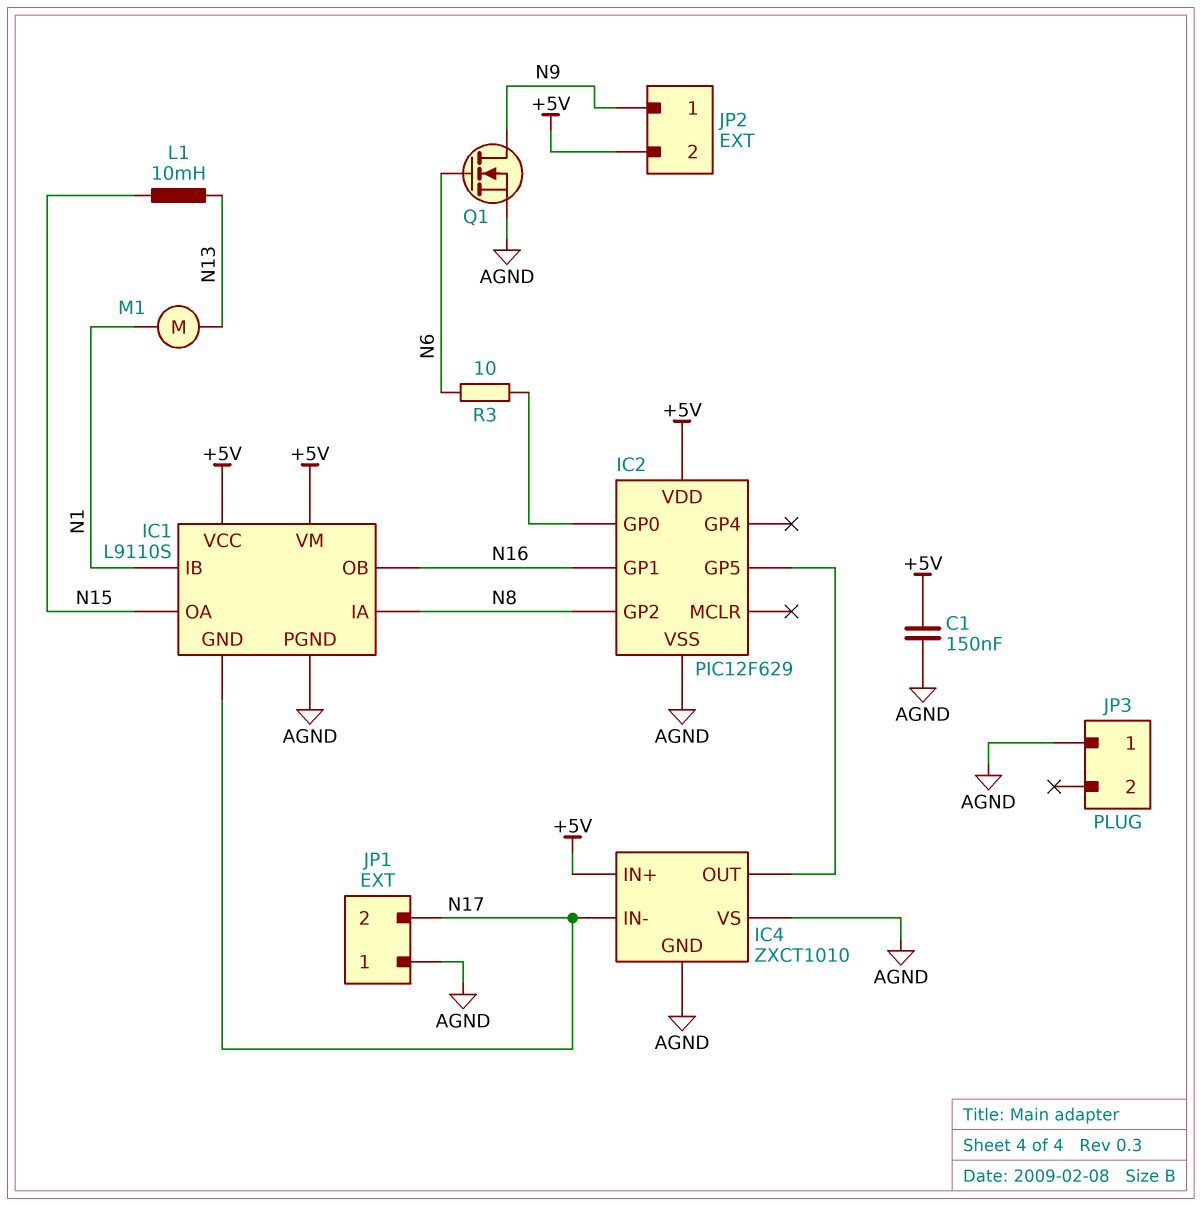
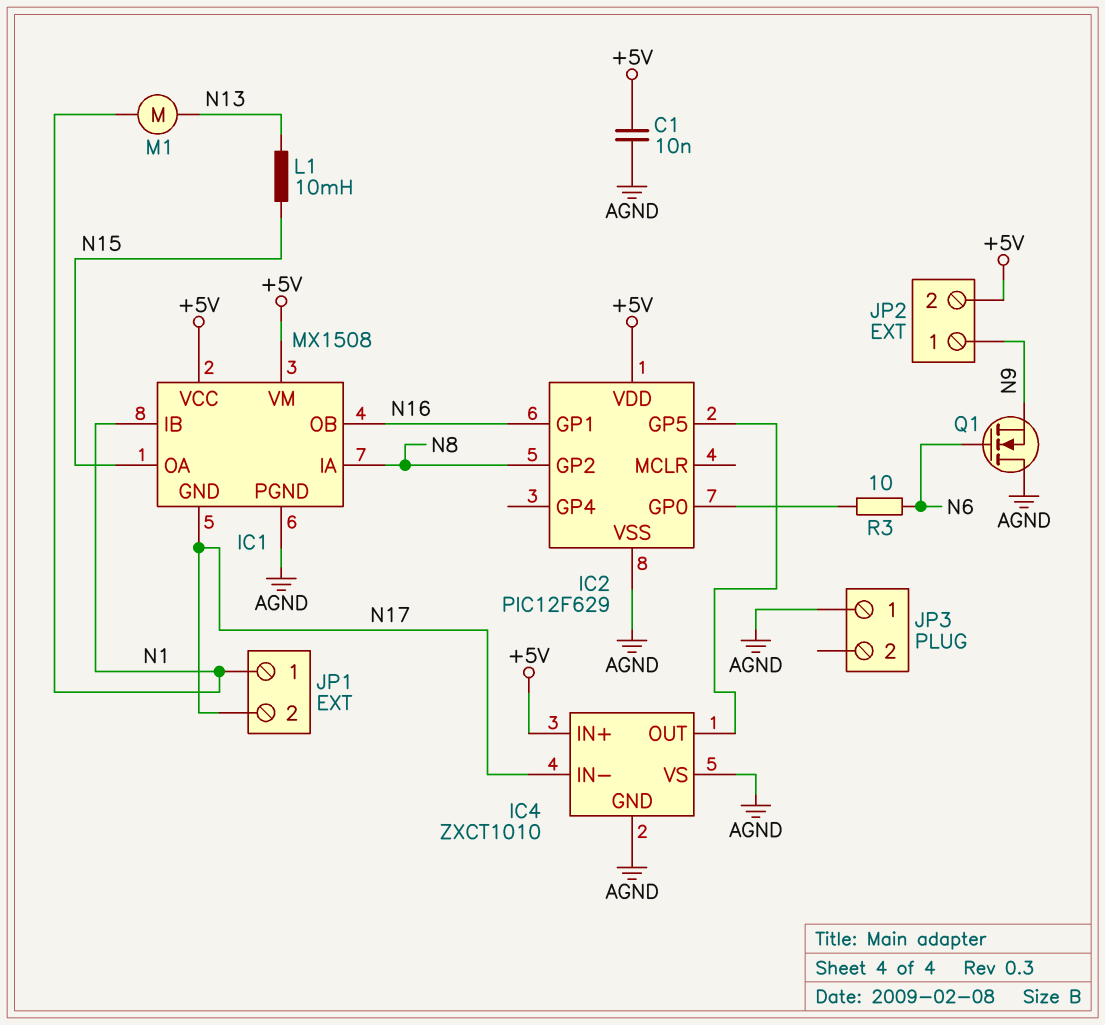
C1: 150nF (+5V, AGND) -> 10nF (+5V, AGND)
IC1: L9110S -> MX1508
JP1 pin 1: AGND -> N1
Q1: NMOS (G N6, D N9, S AGND) -> NMOS (G N6, D AGND, S N9)

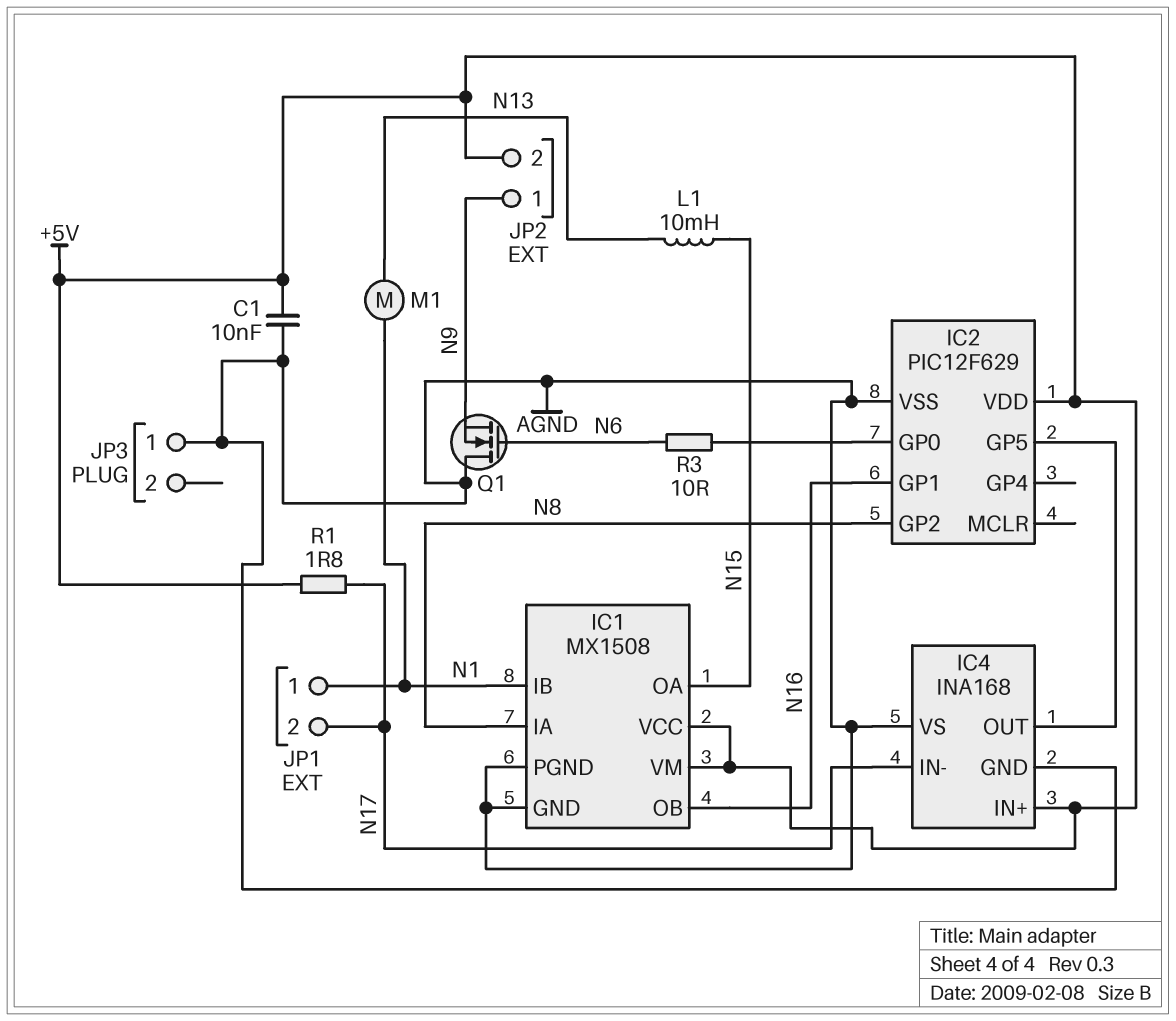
IC1 pin GND: N17 -> AGND
IC4: ZXCT1010 -> INA168
R1: none -> 1.8 (+5V, N17)

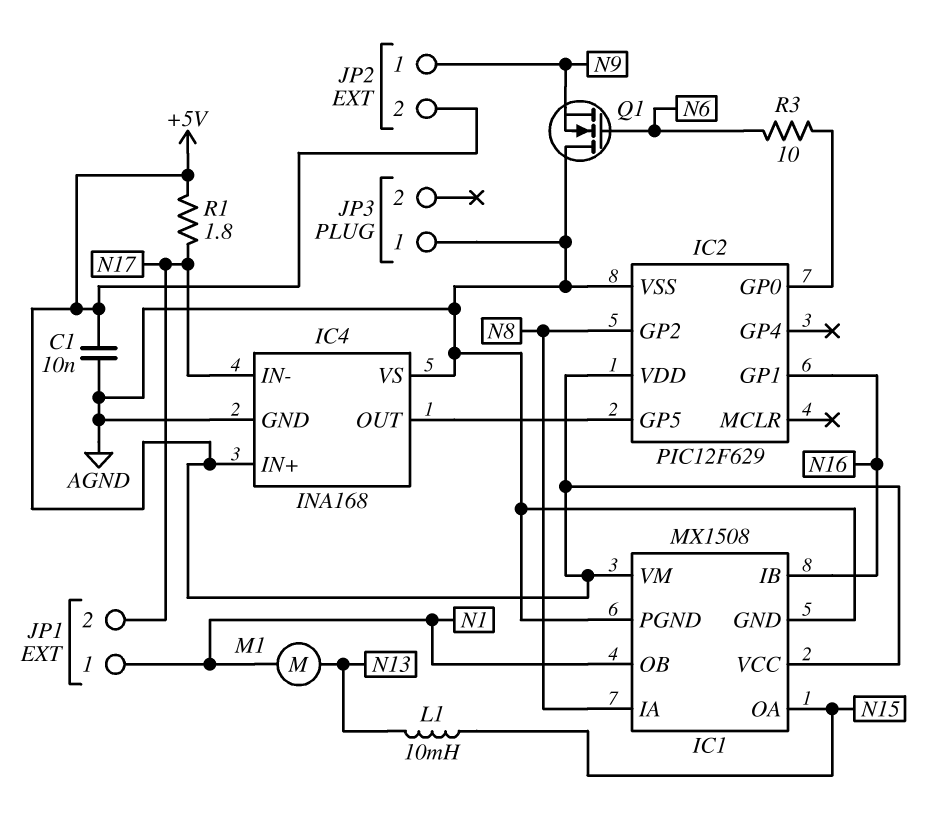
IC1 pin IB: N1 -> N16
IC1 pin OB: N16 -> N1

